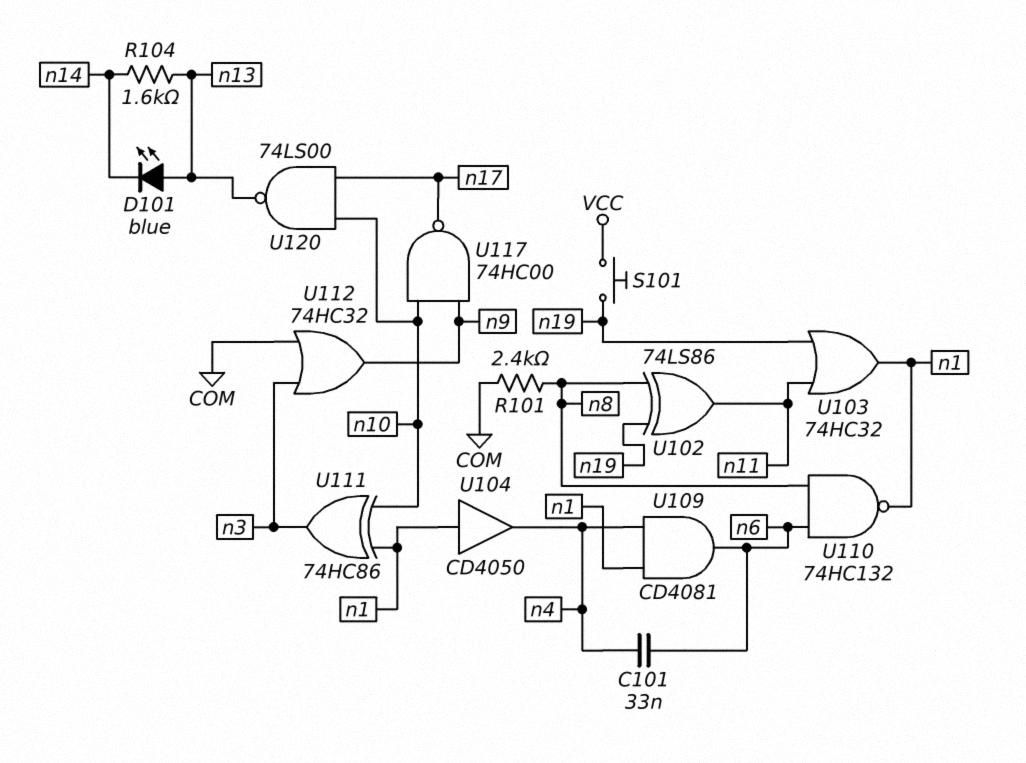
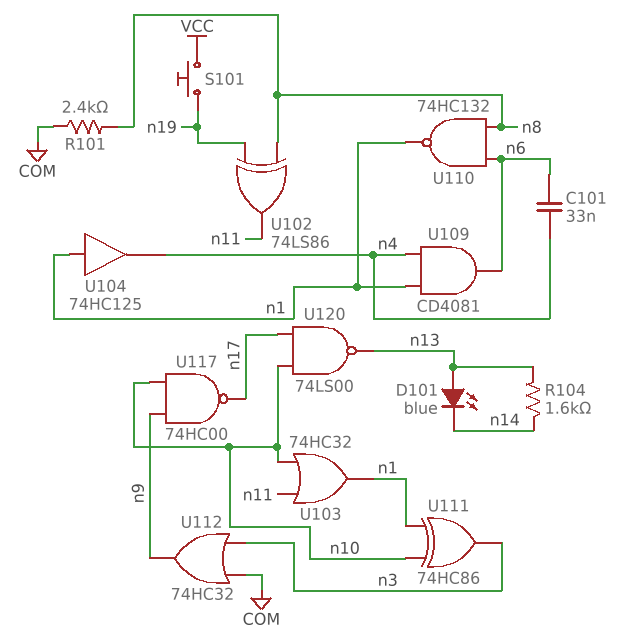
U103: OR 74HC32 (in n11, in n19, out n1) -> OR 74HC32 (in n10, in n11, out n1)
U104: buffer CD4050 (in n1, out n4) -> buffer 74HC125 (in n1, out n4)

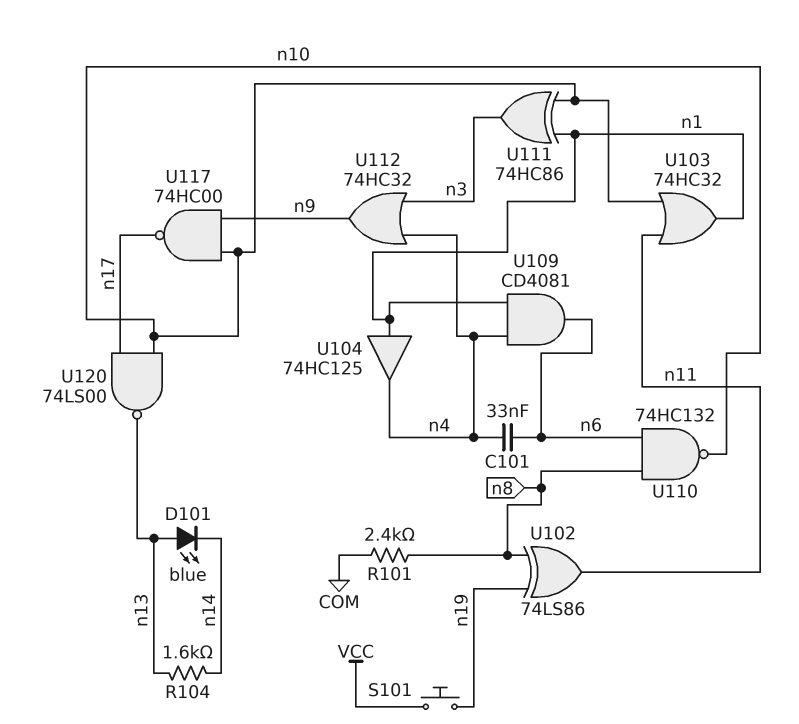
U110: NAND 74HC132 (in n6, in n8, out n1) -> NAND 74HC132 (in n6, in n8, out n10)
U112: OR 74HC32 (in COM, in n3, out n9) -> OR 74HC32 (in n3, in n4, out n9)

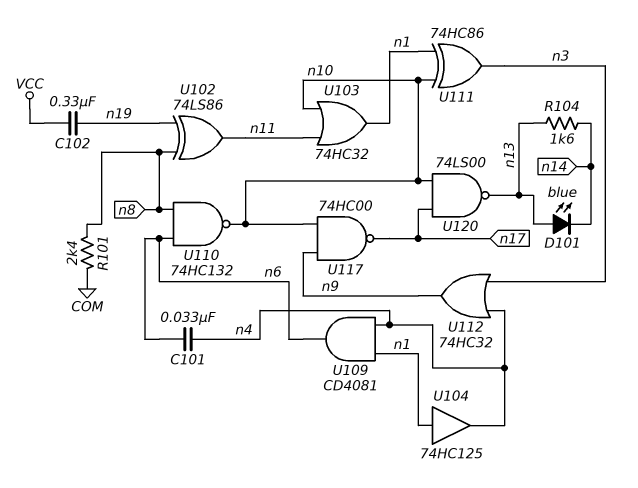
C102: none -> 330nF (VCC, n19)
S101: button (VCC, n19) -> none

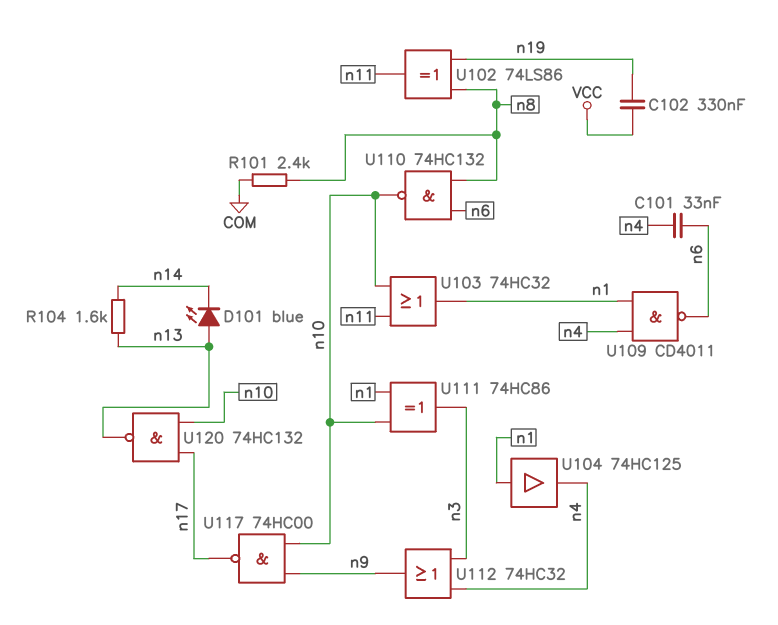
U109: AND CD4081 (in n1, in n4, out n6) -> NAND CD4011 (in n1, in n4, out n6)
U120: NAND 74LS00 (in n10, in n17, out n13) -> NAND 74HC132 (in n10, in n17, out n13)

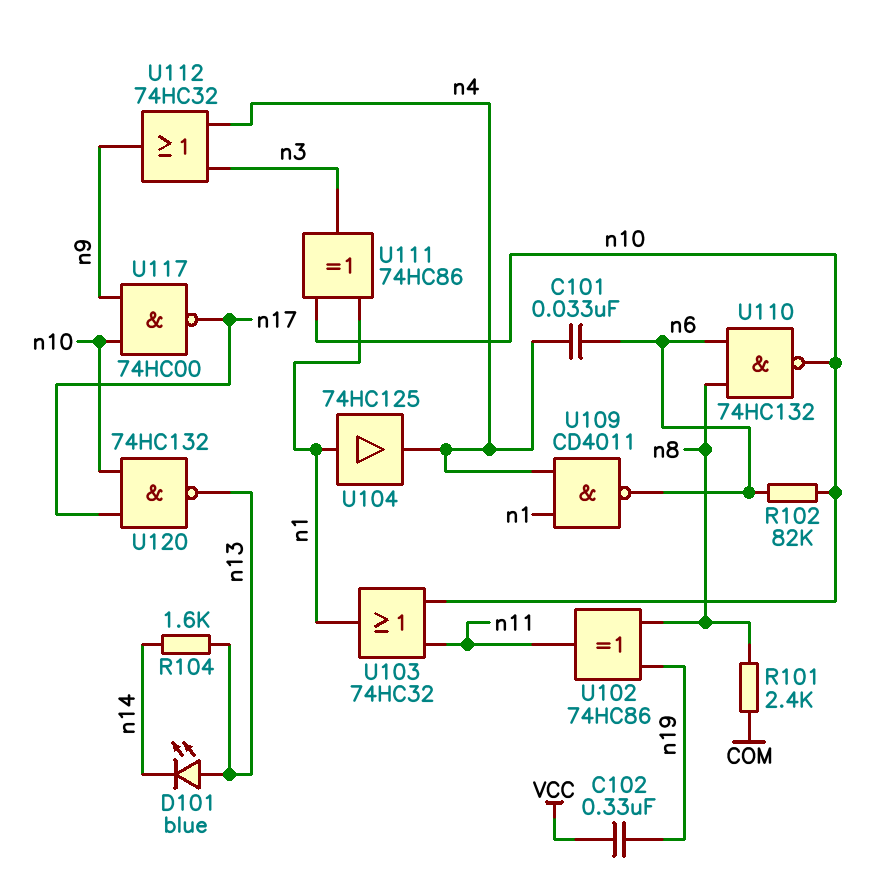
R102: none -> 82k (n6, n10)
U102: XOR 74LS86 (in n8, in n19, out n11) -> XOR 74HC86 (in n8, in n19, out n11)

